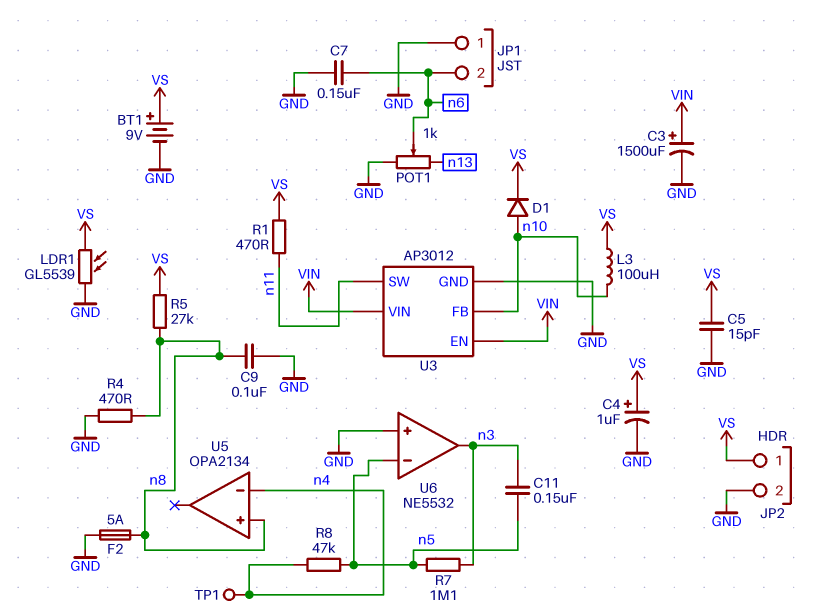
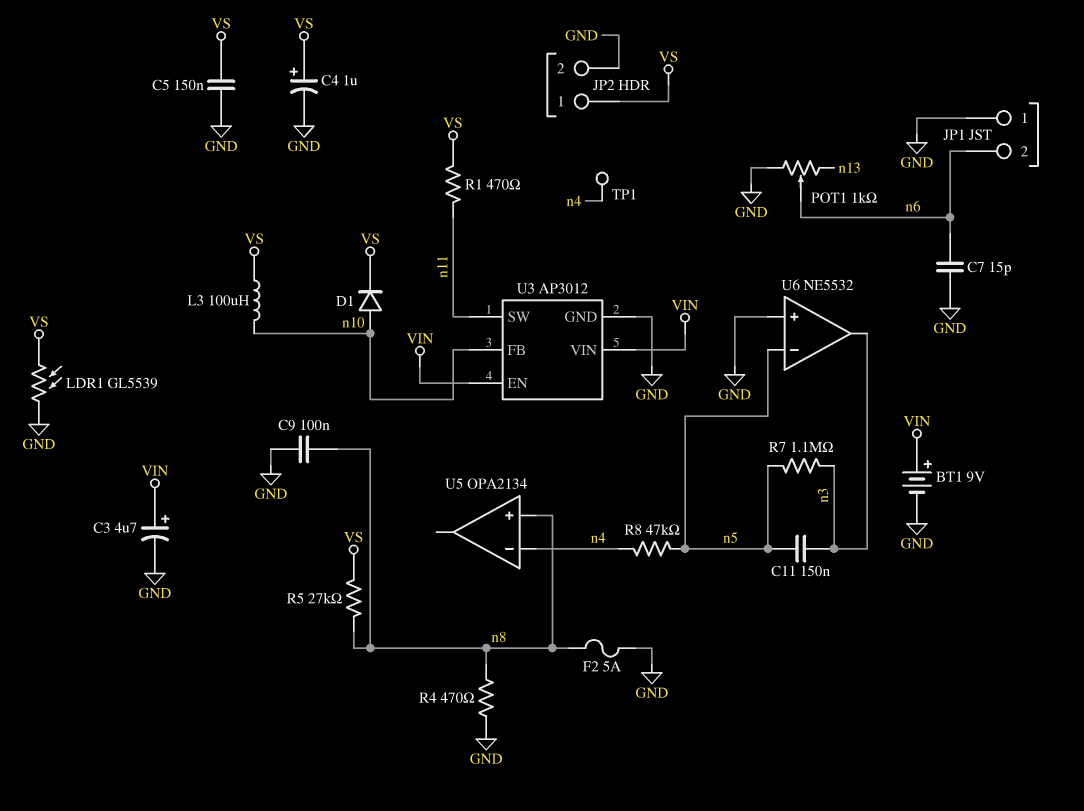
BT1: 9V (plus VS, minus GND) -> 9V (plus VIN, minus GND)
C3: 1500uF (plus VIN, minus GND) -> 4.7uF (plus VIN, minus GND)
C5: 15pF (GND, VS) -> 150nF (GND, VS)
C7: 150nF (GND, n6) -> 15pF (GND, n6)

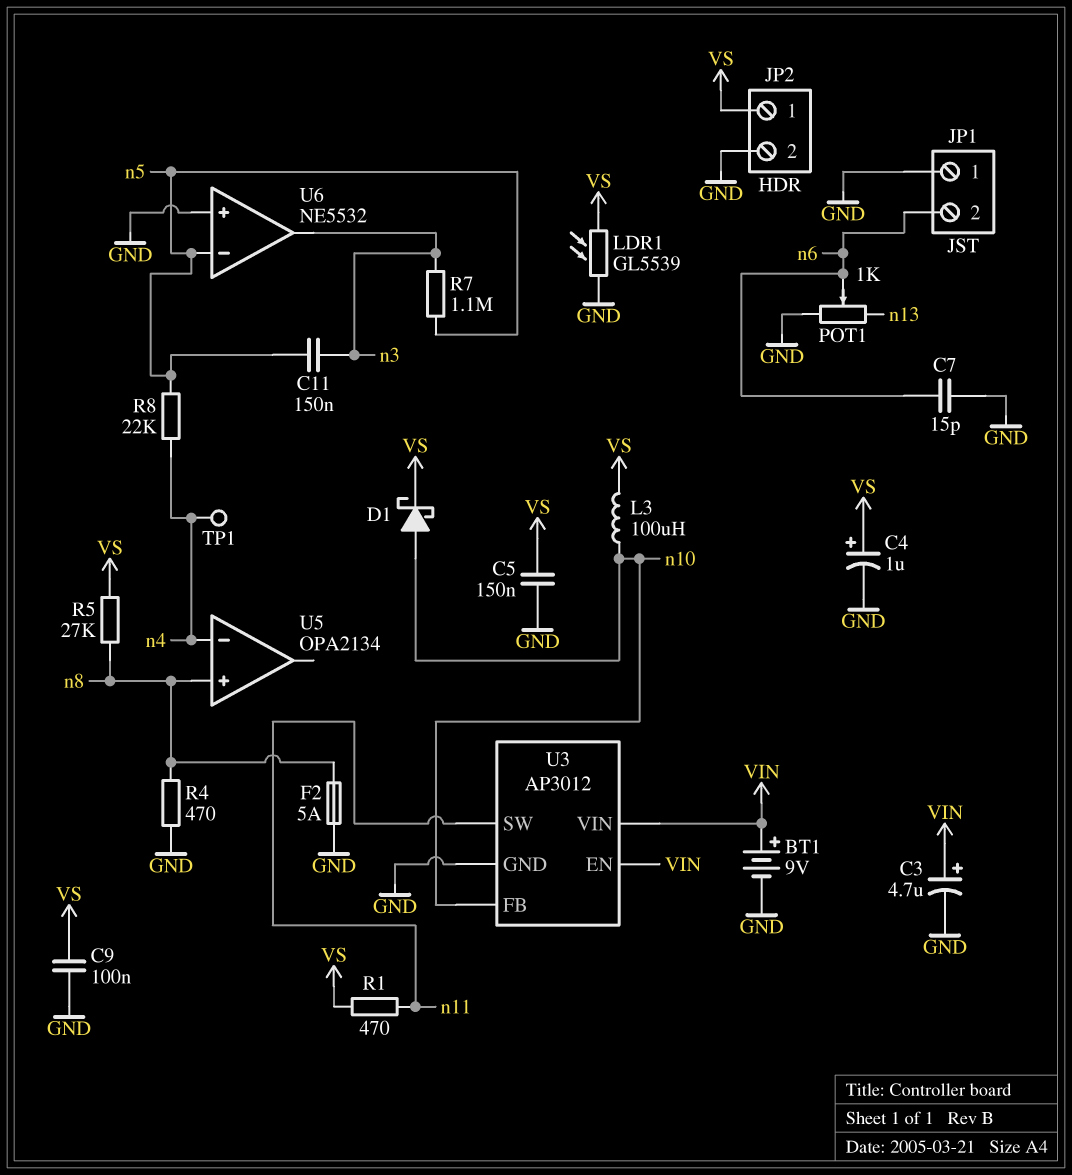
C9: 100nF (GND, n8) -> 100nF (GND, VS)
D1: diode (A n10, K VS) -> schottky (A n10, K VS)
R8: 47k (n4, n5) -> 22k (n4, n5)

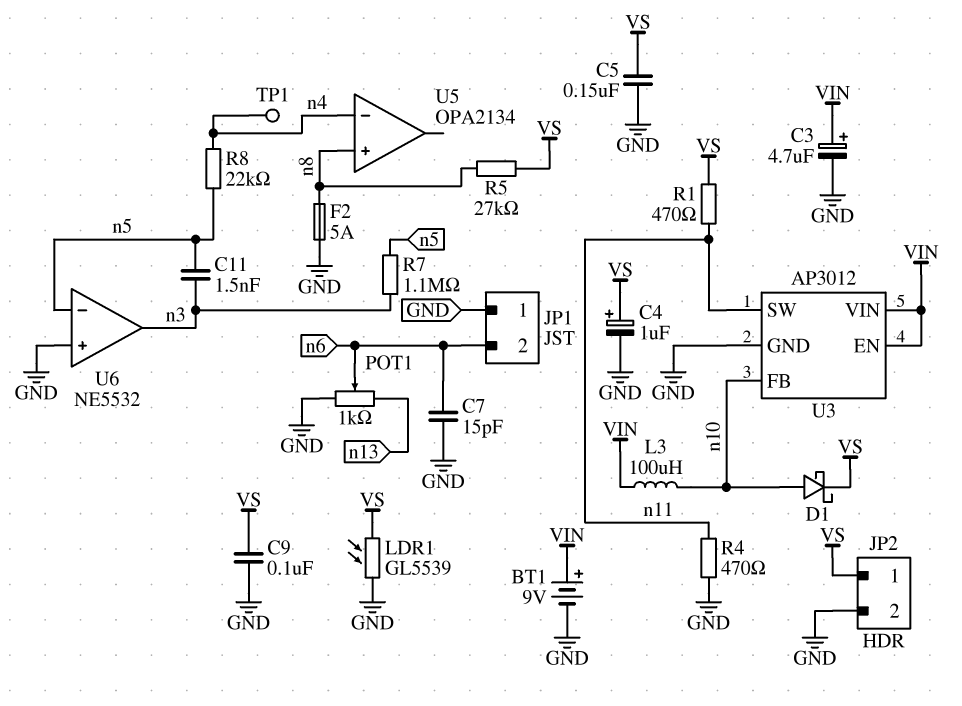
C11: 150nF (n3, n5) -> 1.5nF (n3, n5)
L3: 100uH (VS, n10) -> 100uH (VIN, n10)
R4: 470 (GND, n8) -> 470 (GND, n11)

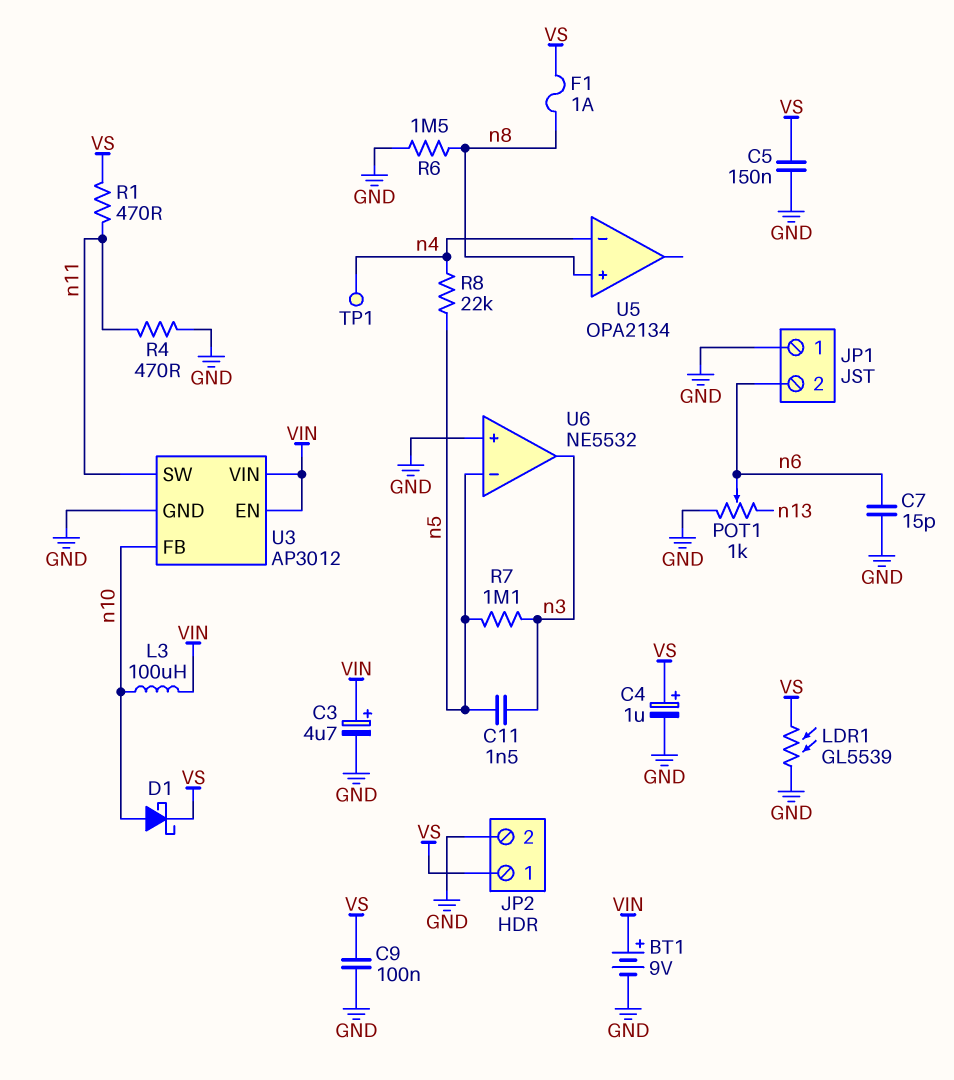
F1: none -> 1A (VS, n8)
F2: 5A (GND, n8) -> none
R5: 27k (VS, n8) -> none
R6: none -> 1.5M (GND, n8)

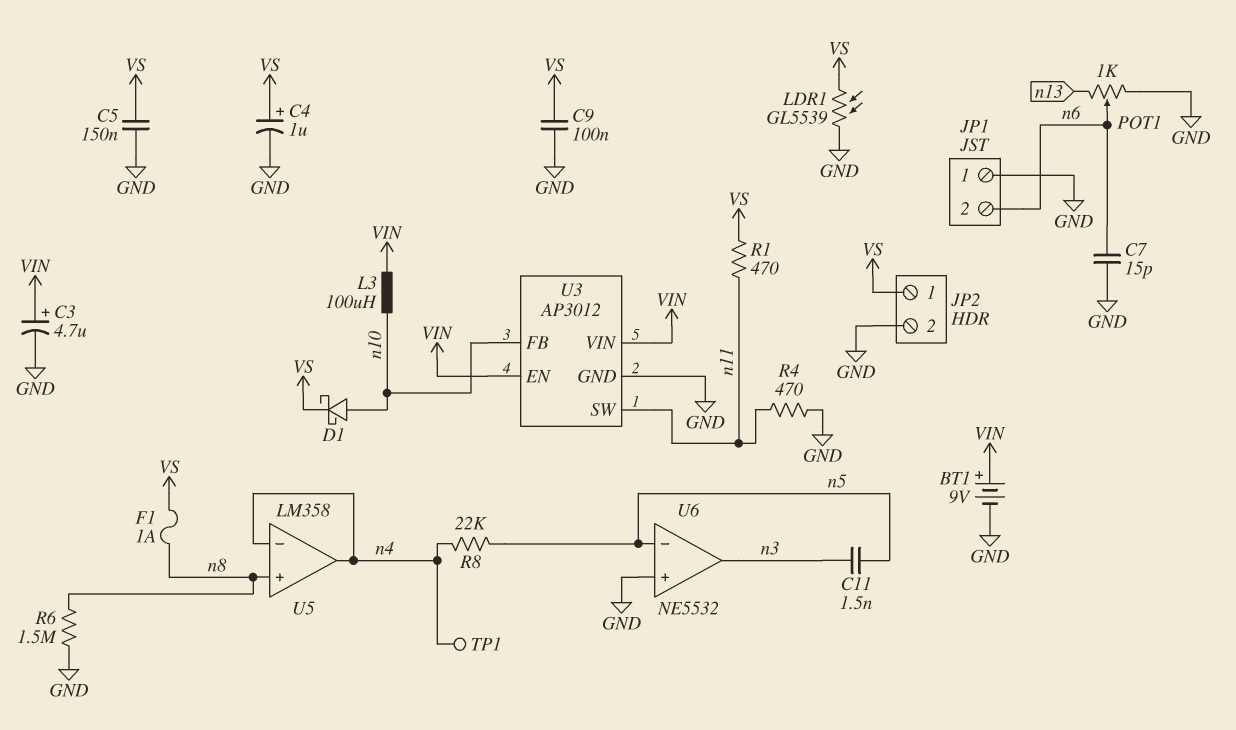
R7: 1.1M (n3, n5) -> none
U5: OPA2134 -> LM358
U5 pin out: none -> n4

